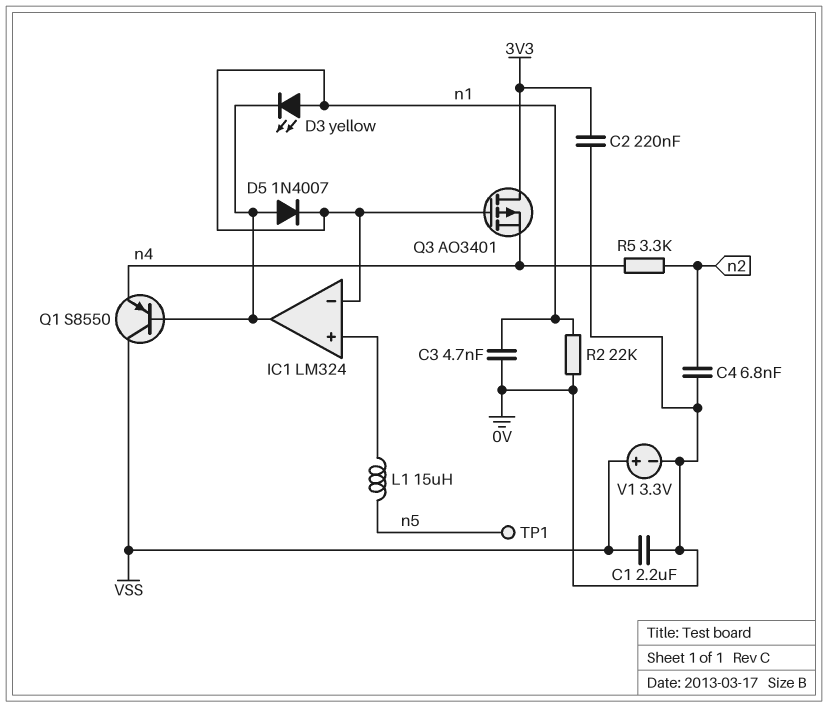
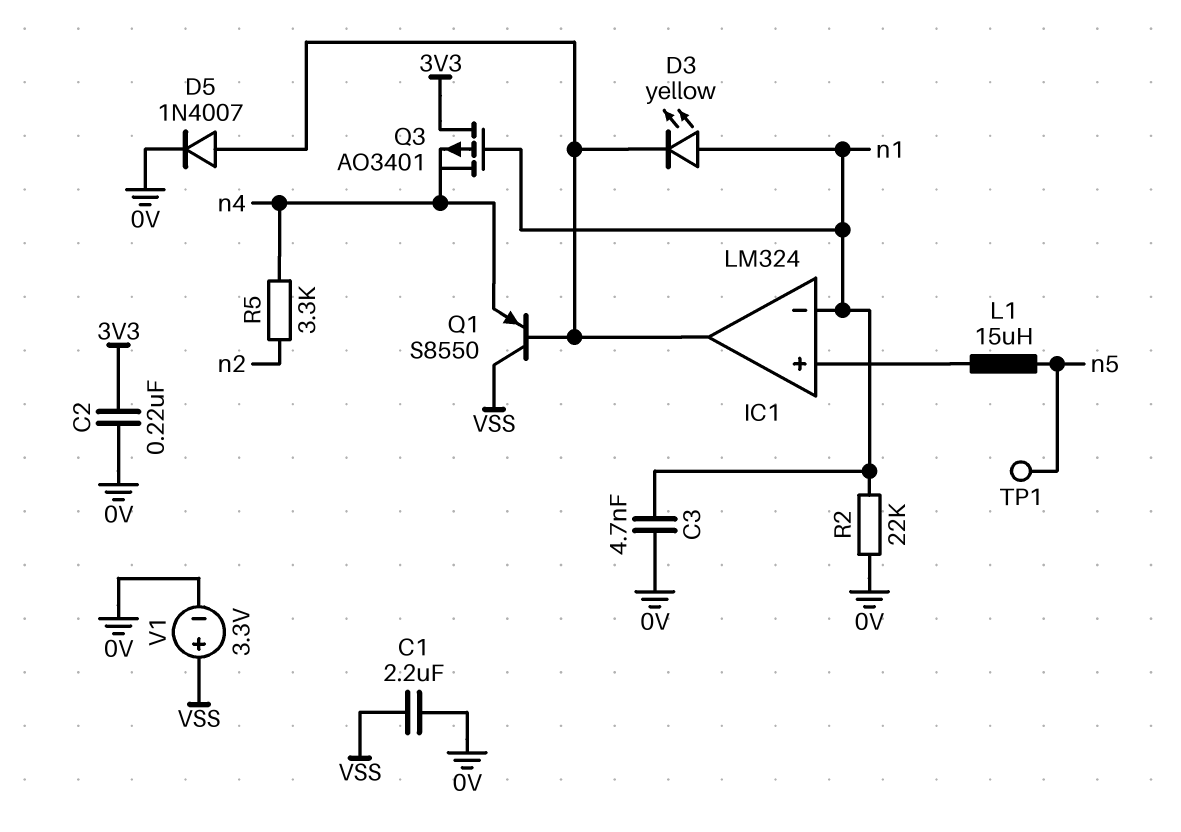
C4: 6.8nF (0V, n2) -> none
D5: diode 1N4007 (A IC1/out, K n1) -> diode 1N4007 (A IC1/out, K 0V)

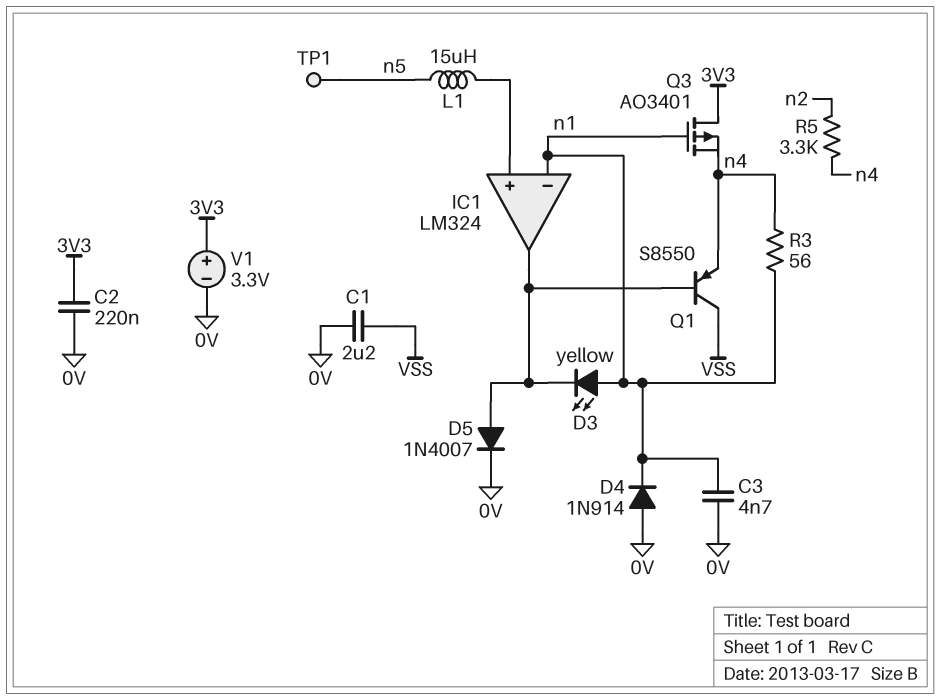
D4: none -> diode 1N914 (A 0V, K n1)
R2: 22k (0V, n1) -> none
R3: none -> 56 (n1, n4)
V1: 3.3V (plus VSS, minus 0V) -> 3.3V (plus 3V3, minus 0V)

